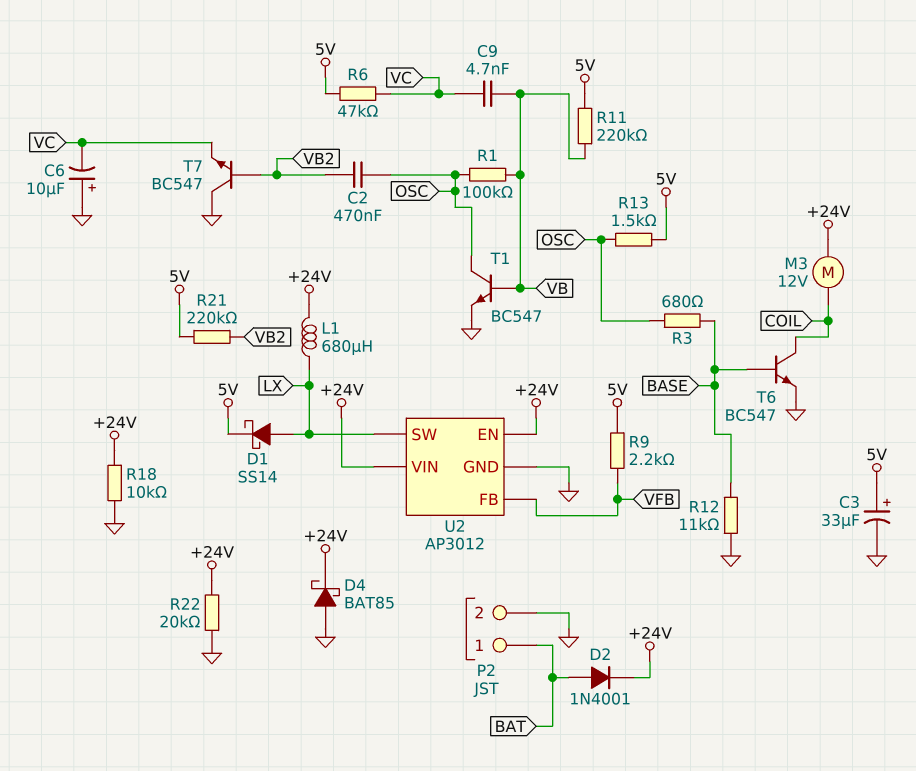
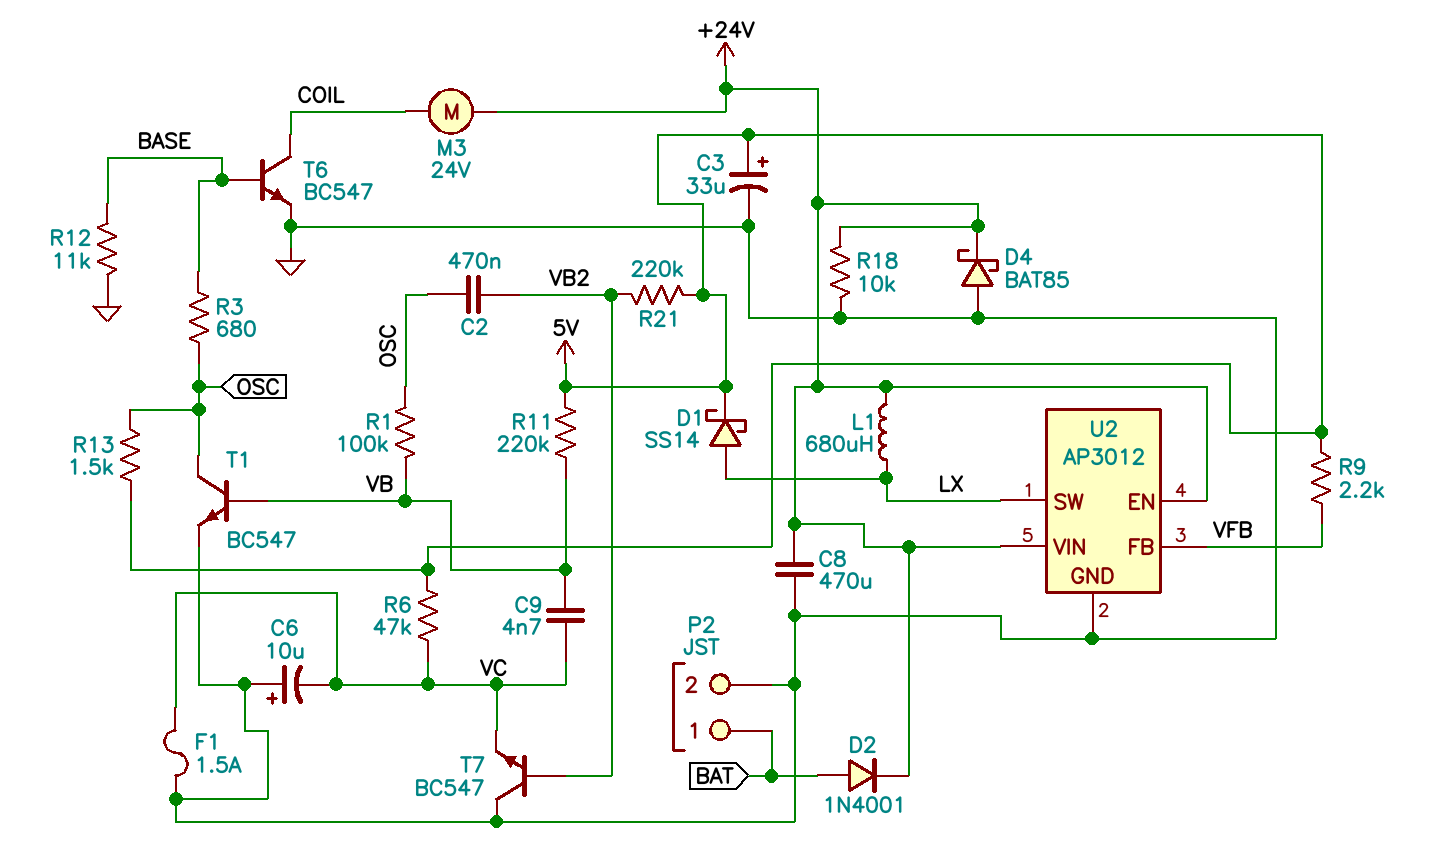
C8: none -> 470uF (+24V, GND)
F1: none -> 1.5A (GND, VC)
M3: motor 12V (+24V, COIL) -> motor 24V (+24V, COIL)
R22: 20k (+24V, GND) -> none

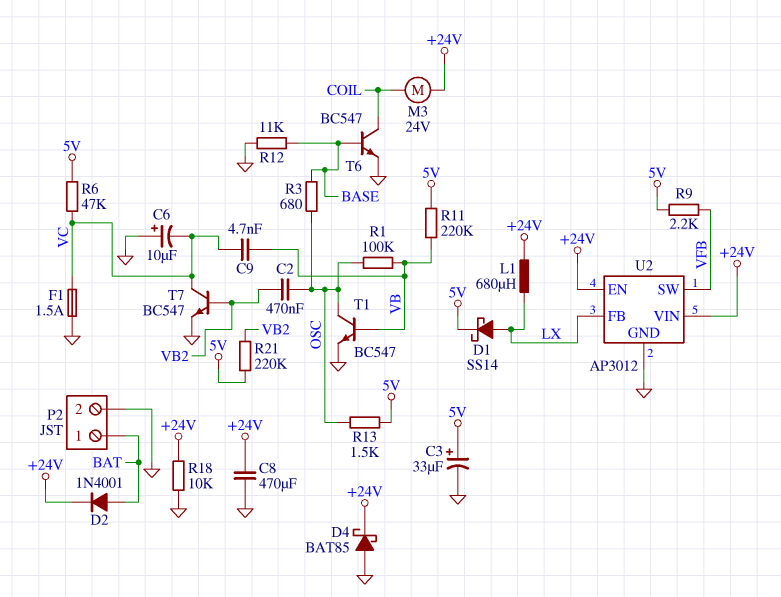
T7: NPN BC547 (B VB2, C GND, E VC) -> NPN BC547 (B VB2, C VC, E GND)
U2 pin FB: VFB -> LX
U2 pin SW: LX -> VFB

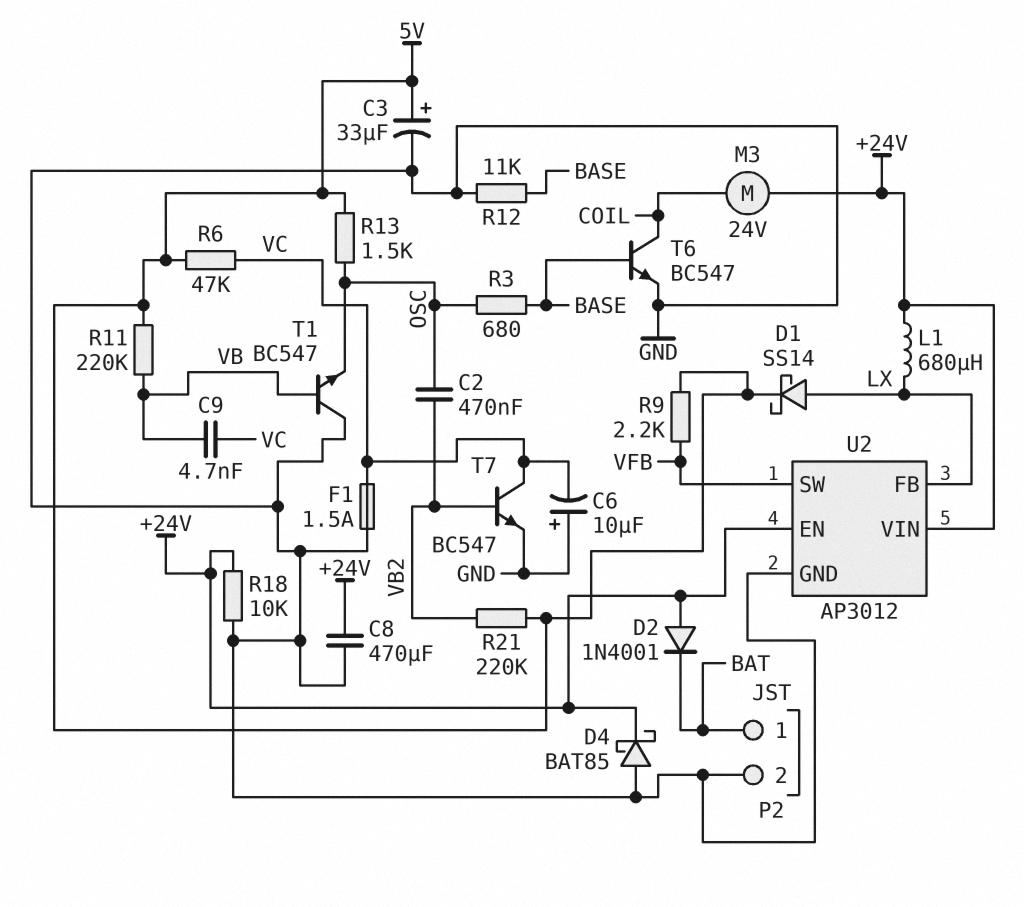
D2: diode 1N4001 (A BAT, K +24V) -> diode 1N4001 (A +24V, K BAT)
R1: 100k (OSC, VB) -> none
T1: NPN BC547 (B VB, C OSC, E GND) -> NPN BC547 (B VB, C GND, E OSC)

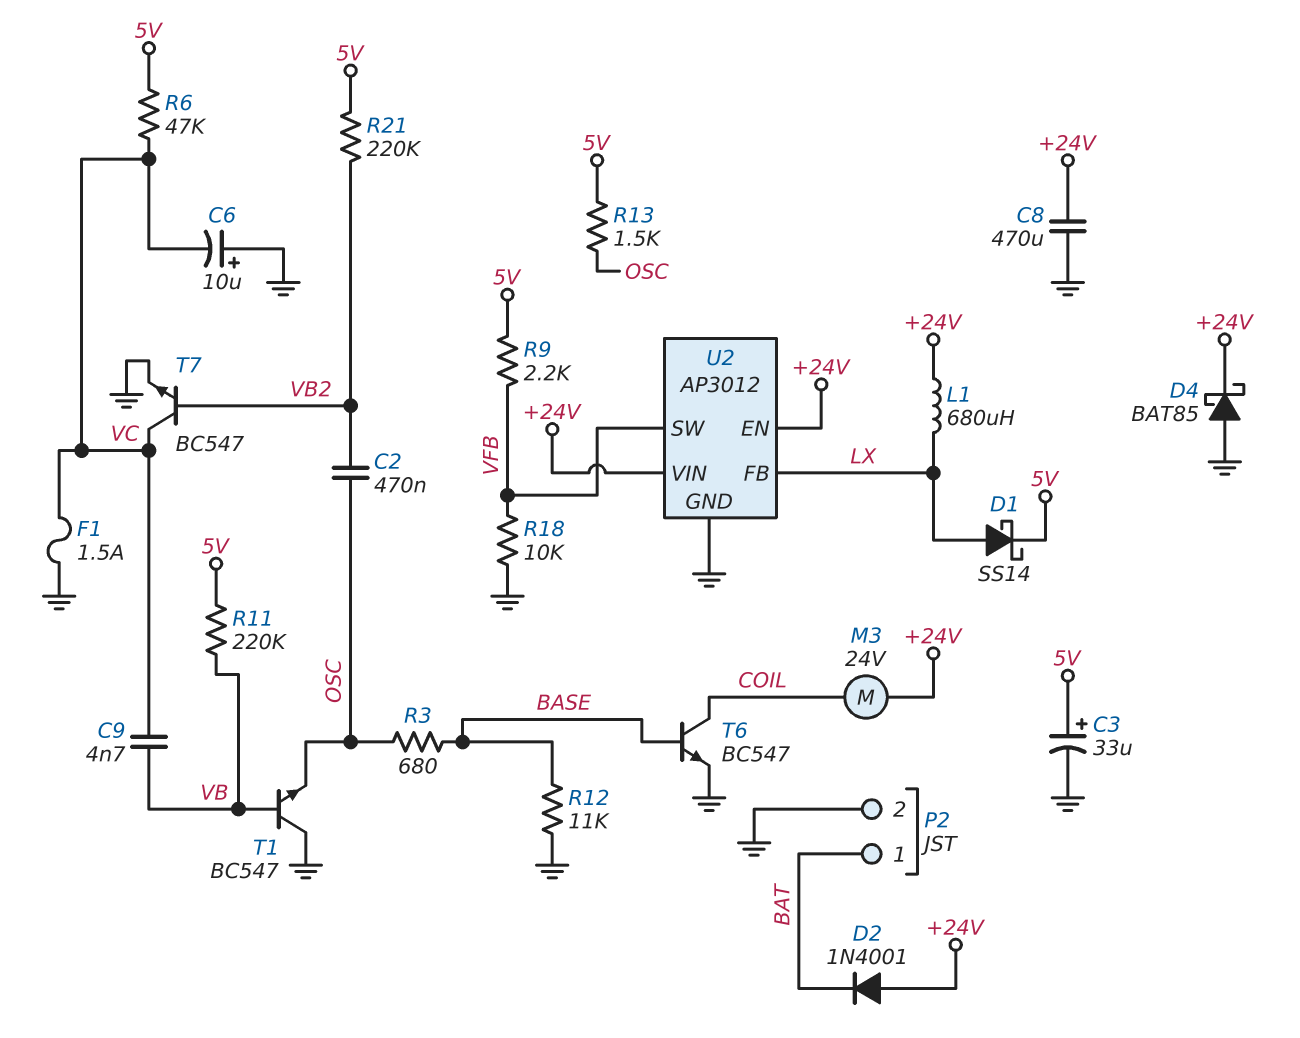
R18: 10k (+24V, GND) -> 10k (GND, VFB)

